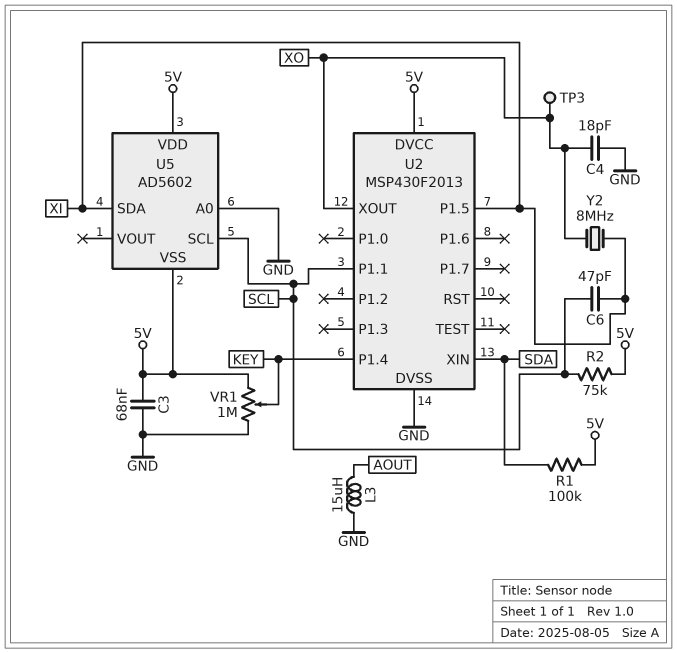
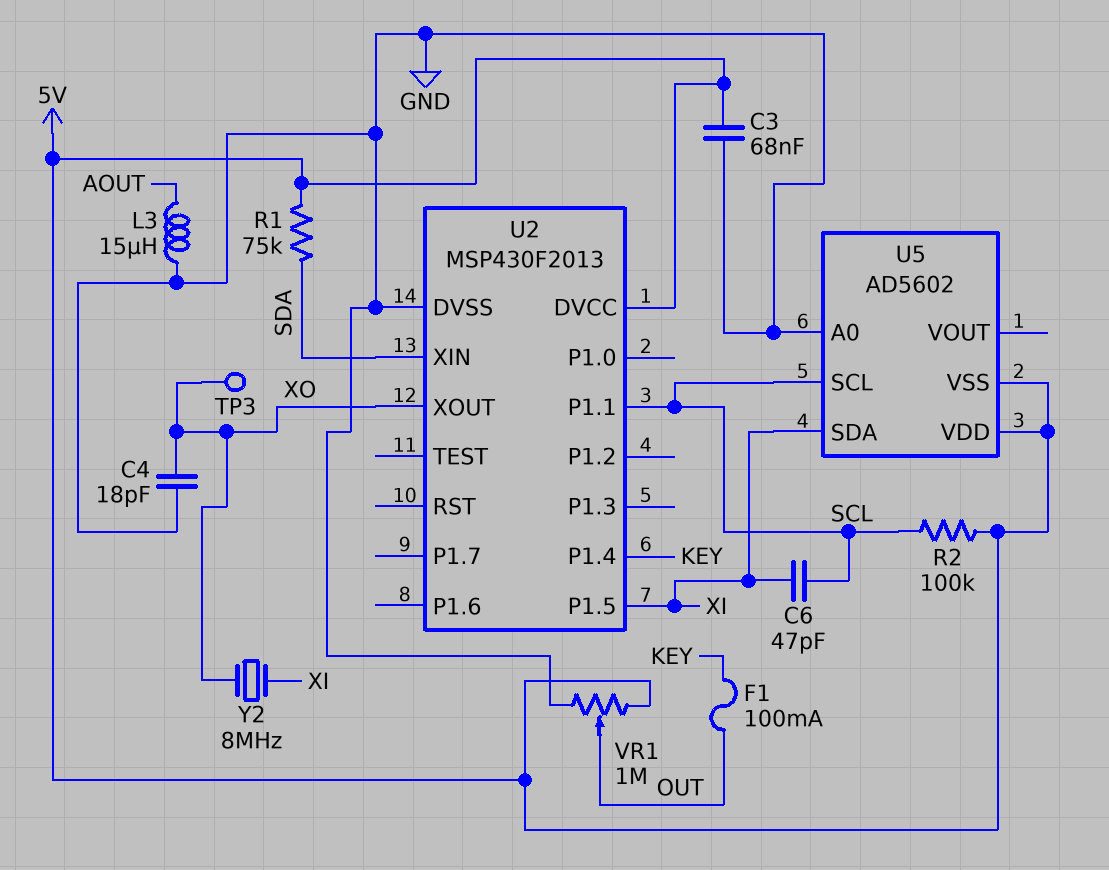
F1: none -> 100mA (KEY, OUT)
R1: 100k (5V, SDA) -> 75k (5V, SDA)
R2: 75k (5V, SCL) -> 100k (5V, SCL)
VR1: 1M (5V, GND, wiper KEY) -> 1M (5V, GND, wiper OUT)

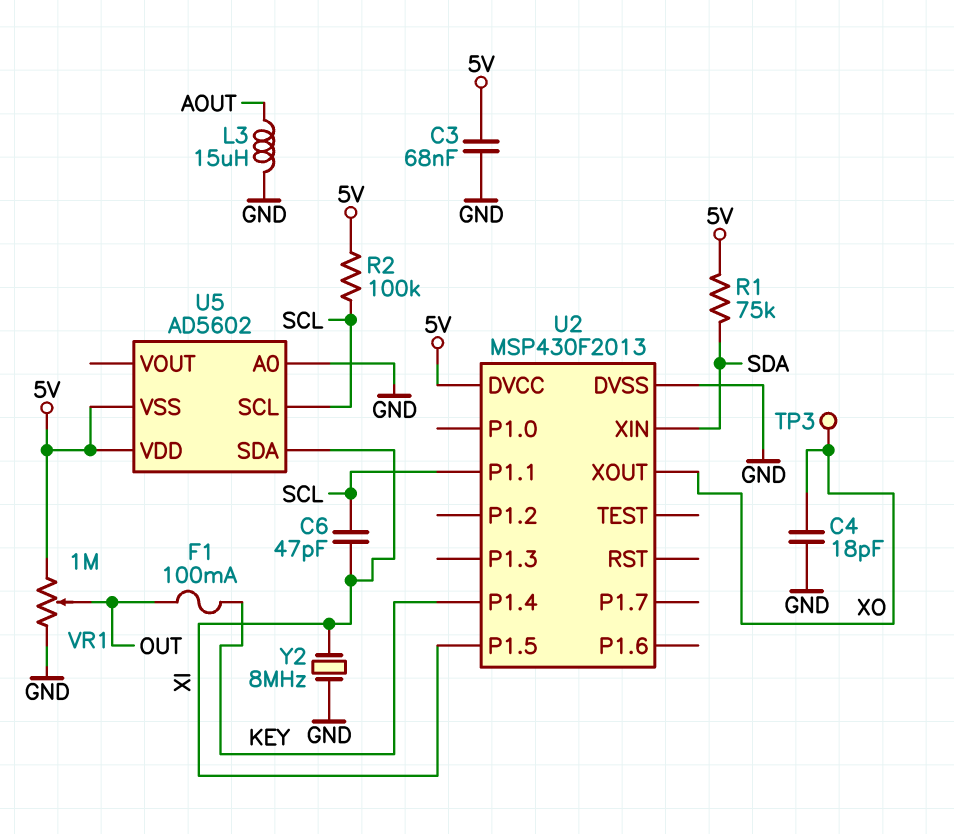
Y2: 8MHz (XI, XO) -> 8MHz (GND, XI)

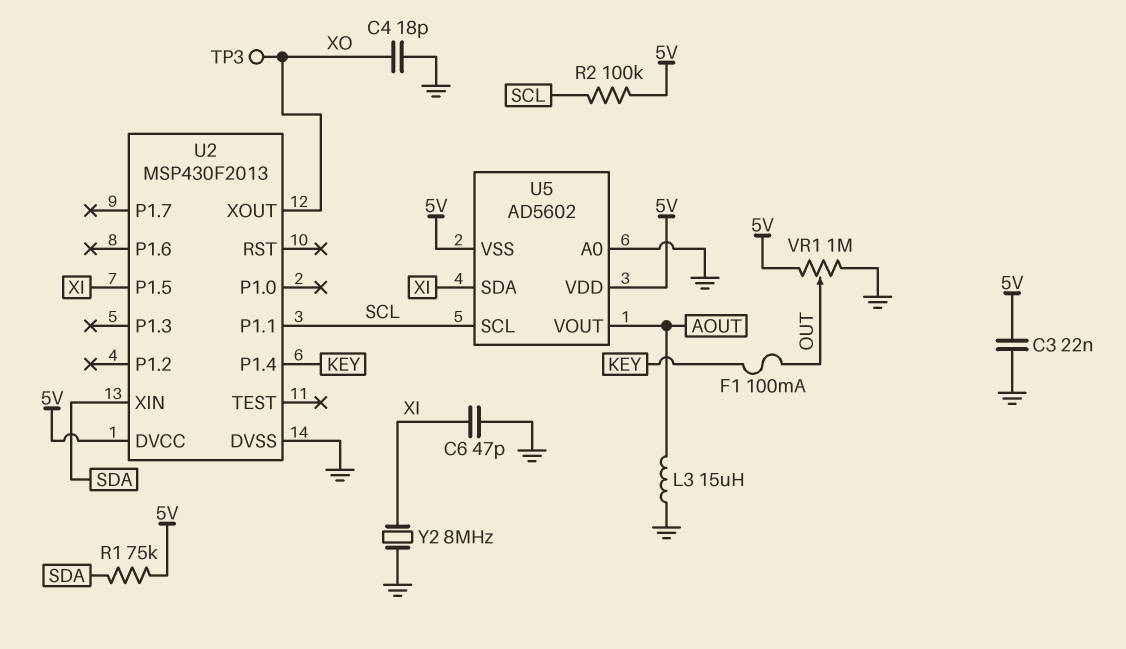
C3: 68nF (5V, GND) -> 22nF (5V, GND)
C6: 47pF (SCL, XI) -> 47pF (GND, XI)
U5 pin VOUT: none -> AOUT

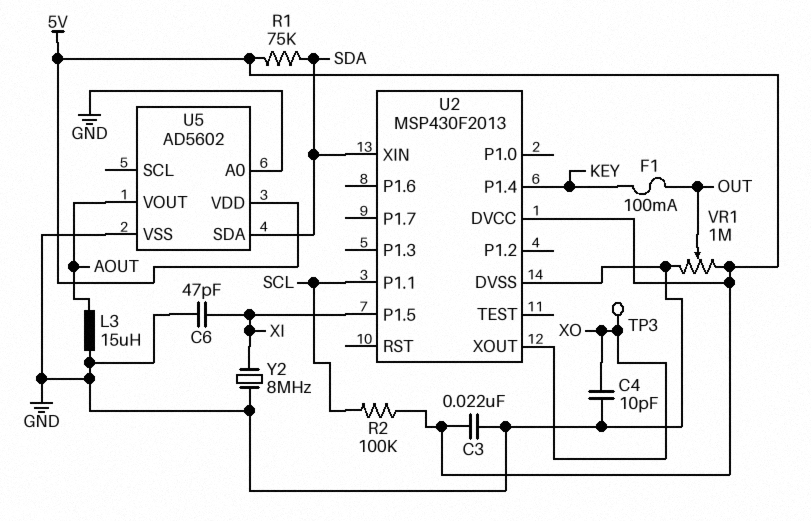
C4: 18pF (GND, XO) -> 10pF (GND, XO)
U5 pin SCL: SCL -> none
U5 pin SDA: XI -> SDA
U5 pin VSS: 5V -> GND

